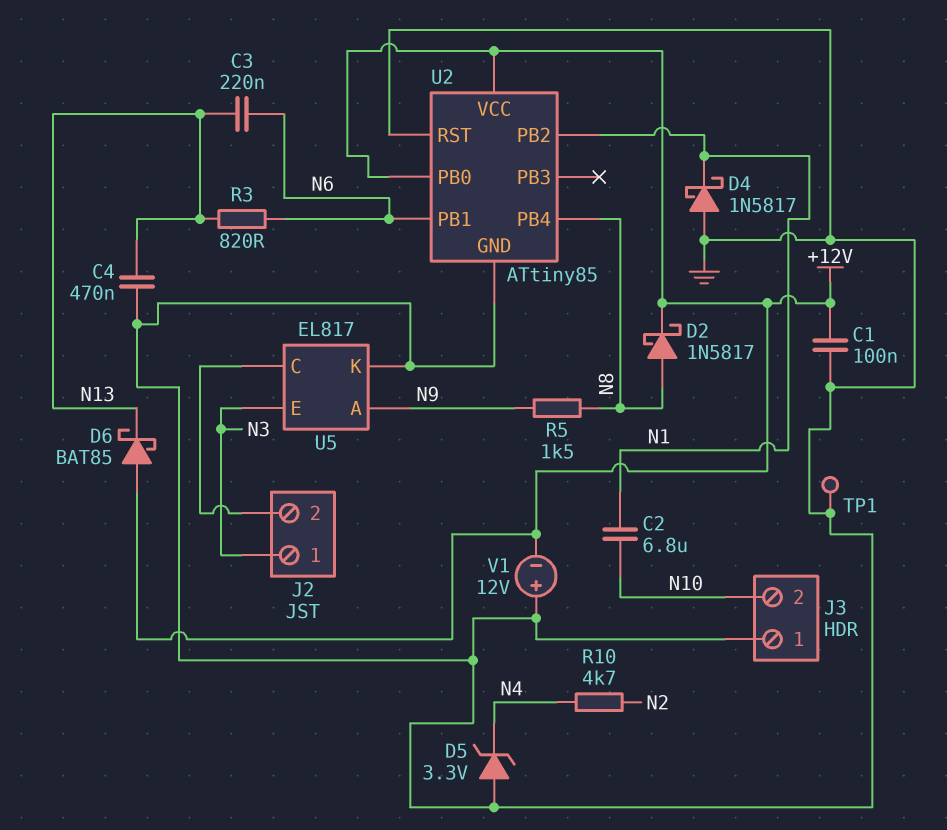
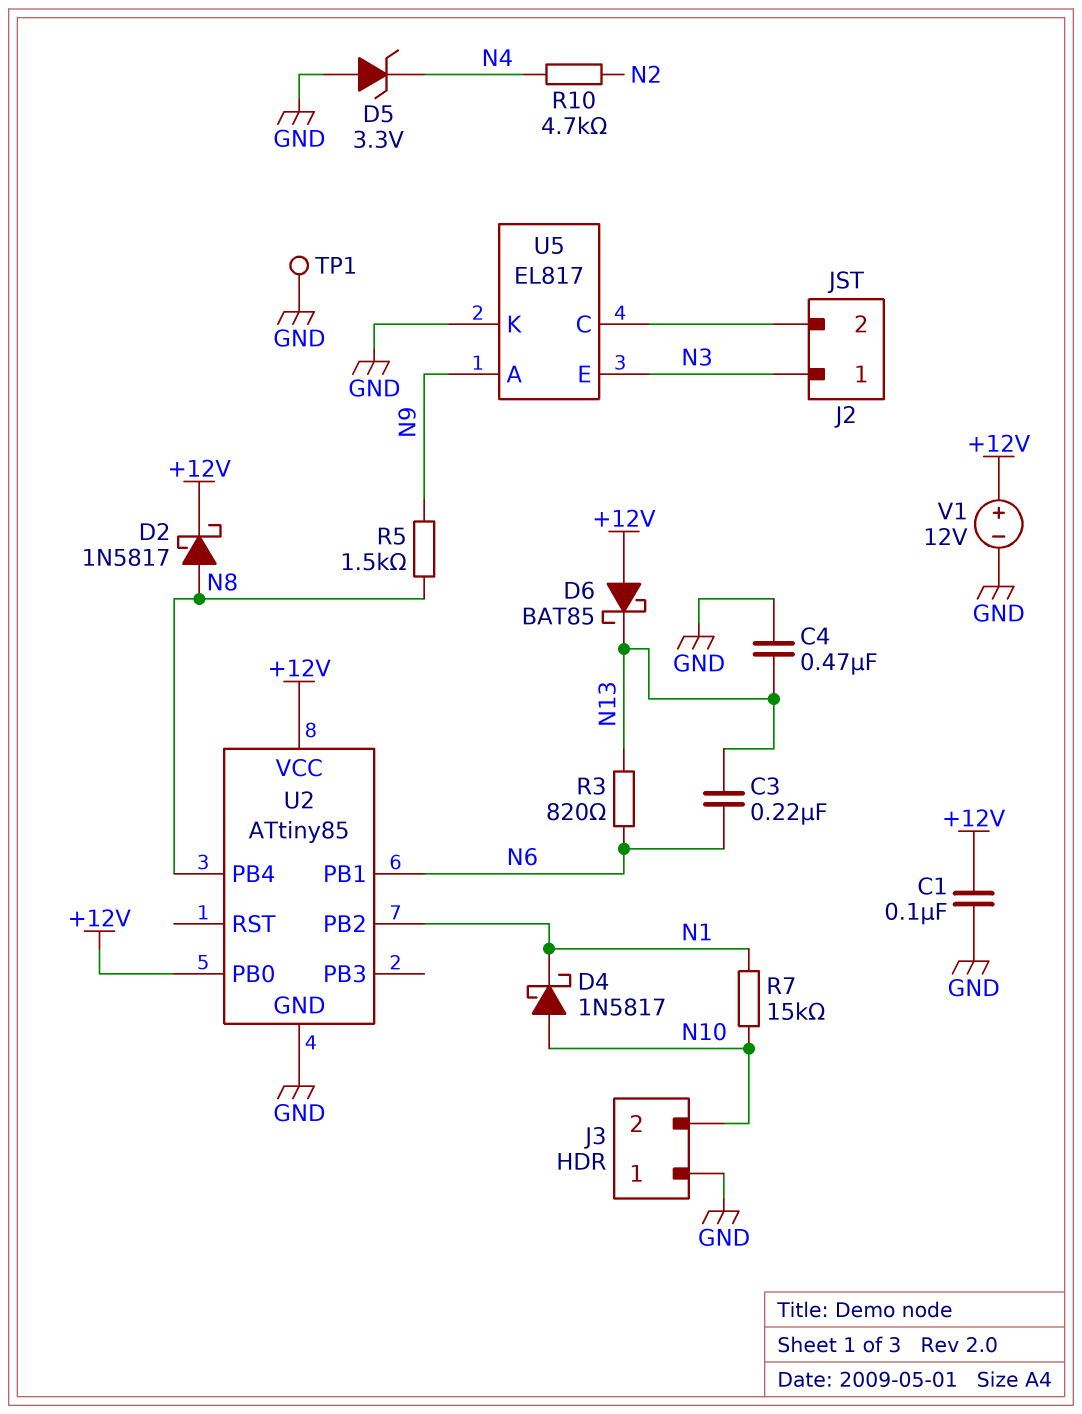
C2: 6.8uF (N1, N10) -> none
D4: schottky 1N5817 (A GND, K N1) -> schottky 1N5817 (A N10, K N1)
R7: none -> 15k (N1, N10)
U2 pin RST: GND -> none
V1: 12V (plus GND, minus +12V) -> 12V (plus +12V, minus GND)

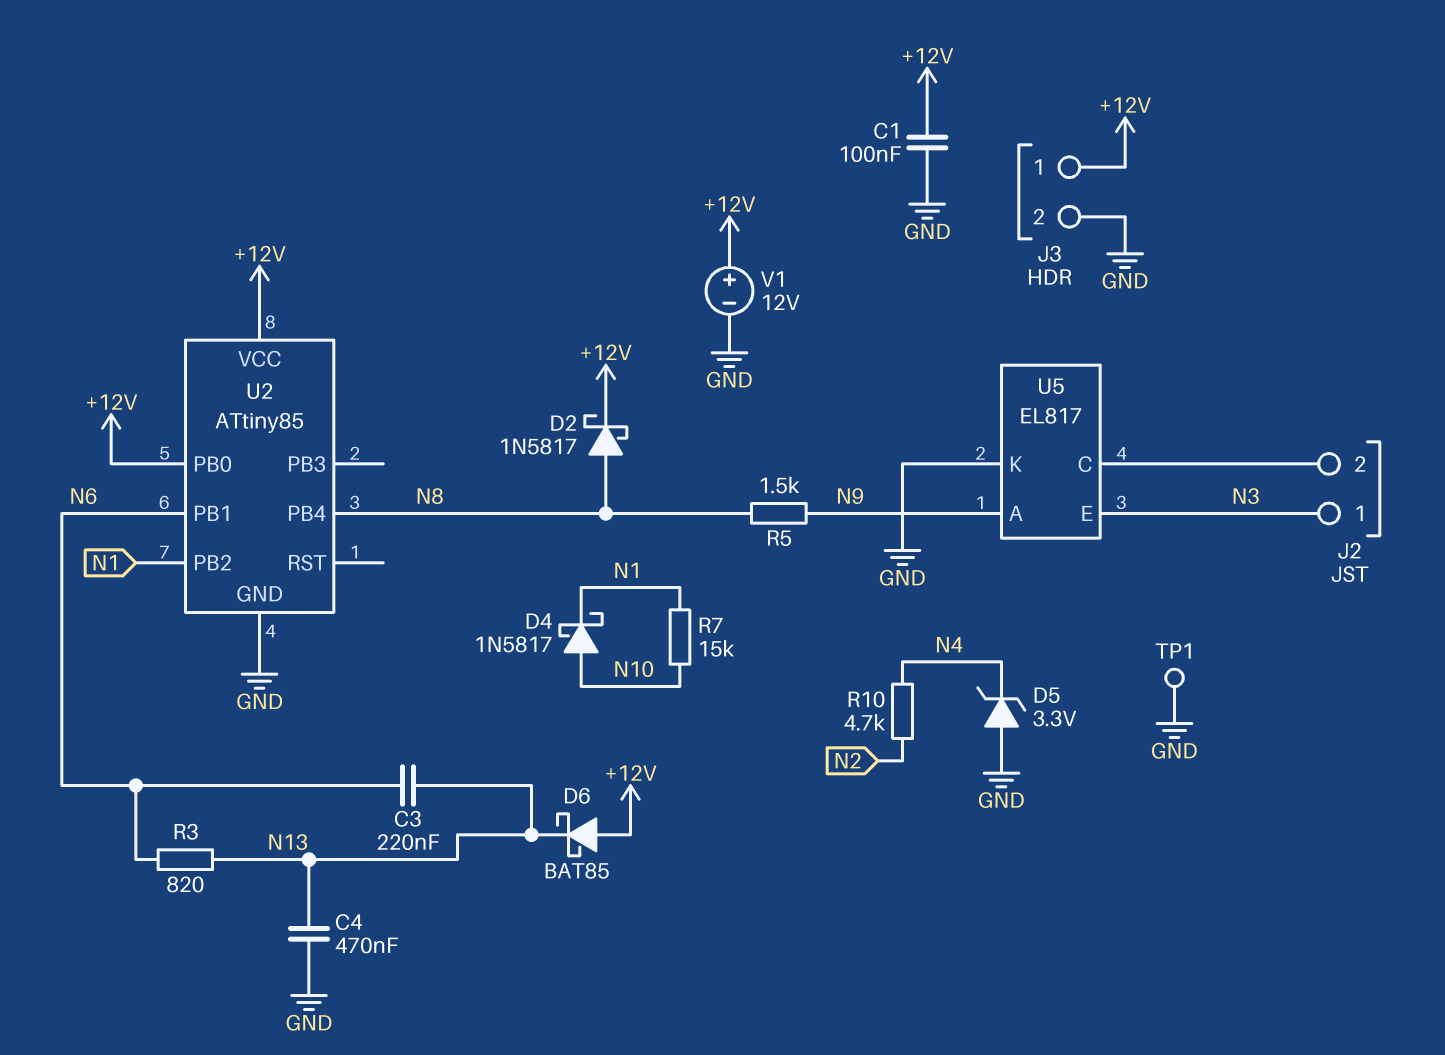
J3 pin 1: GND -> +12V
J3 pin 2: N10 -> GND

